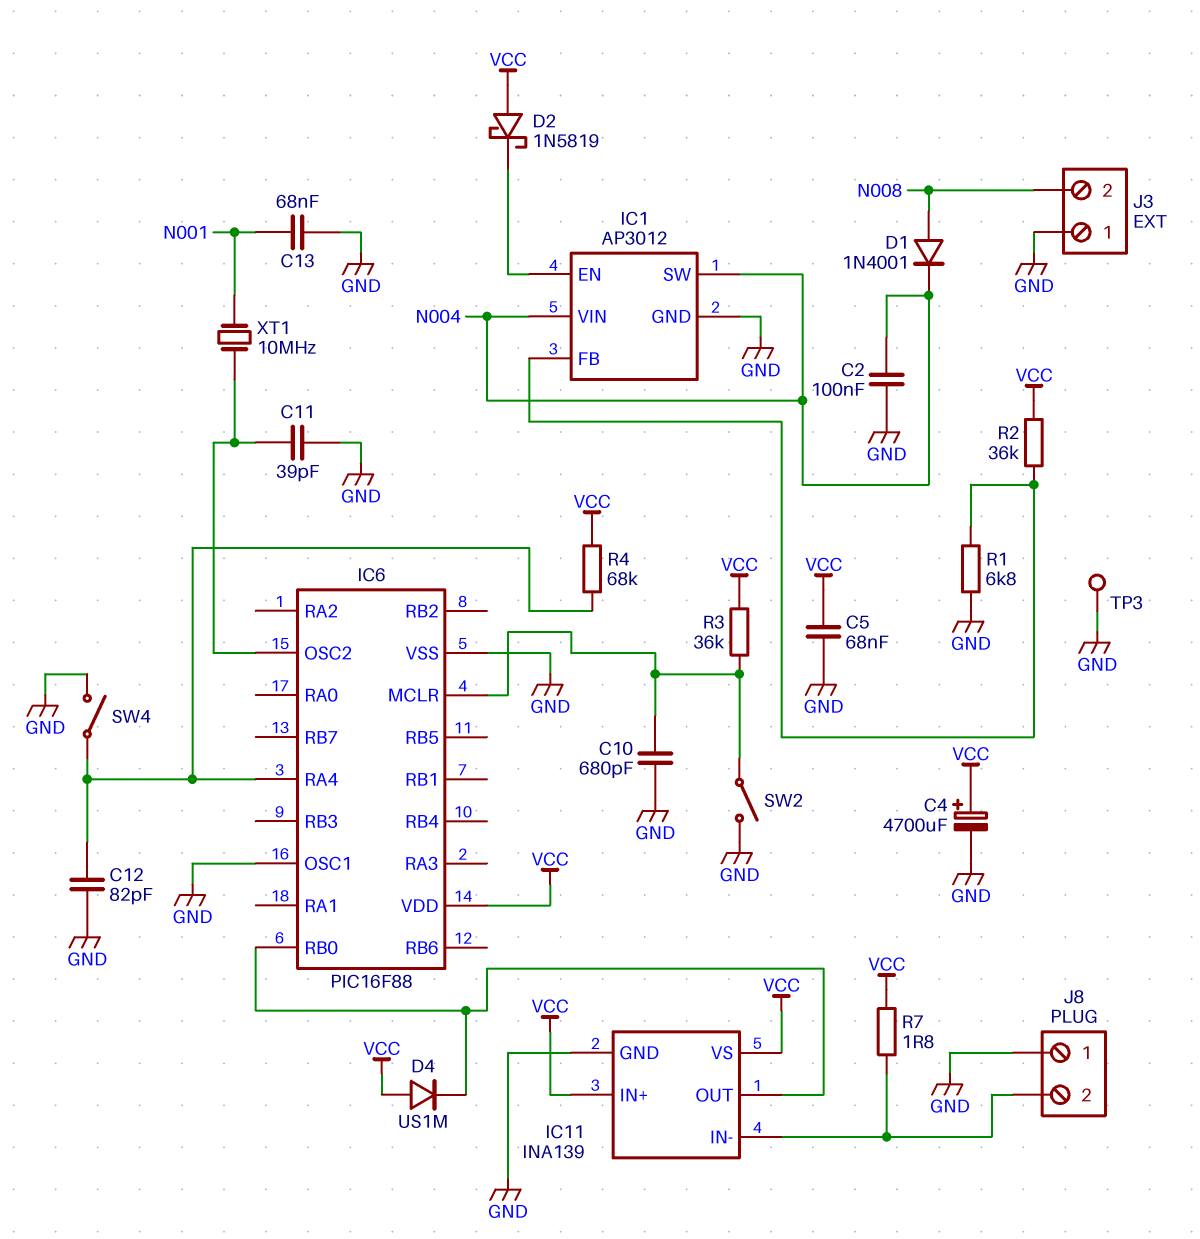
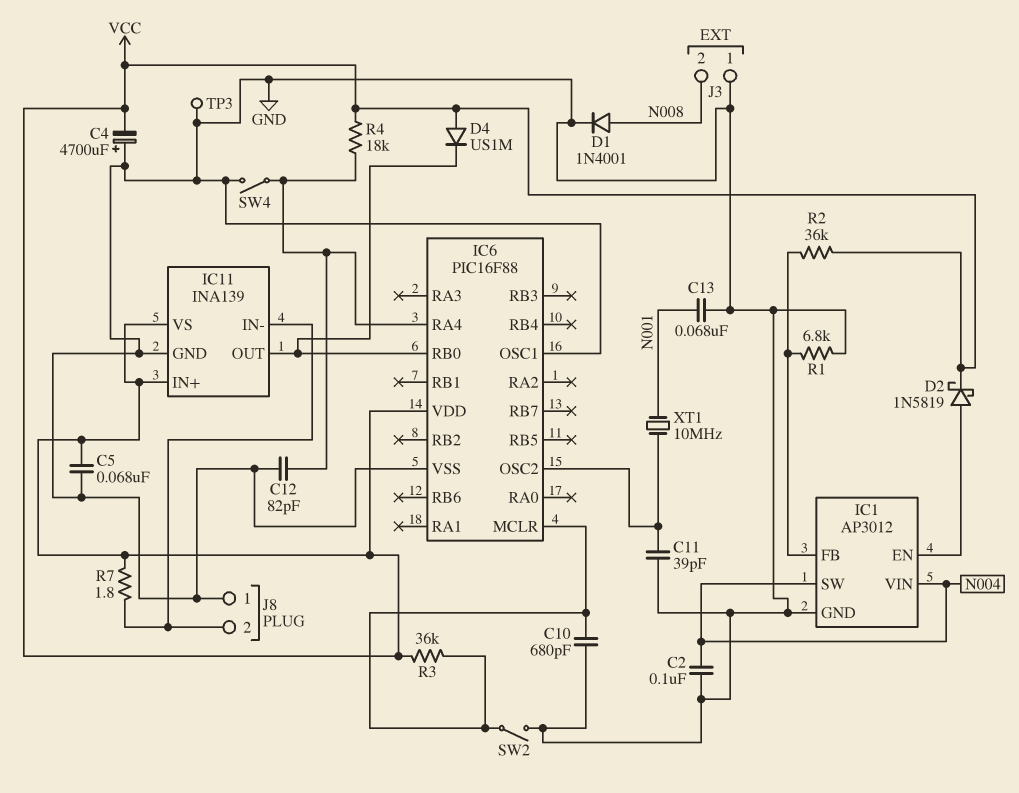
C4: 4700uF (plus VCC, minus GND) -> 4700uF (plus GND, minus VCC)
D1: diode 1N4001 (A N008, K N004) -> diode 1N4001 (A N008, K GND)
D2: schottky 1N5819 (A VCC, K IC1/EN) -> schottky 1N5819 (A IC1/EN, K VCC)
R4: 68k (IC6/RA4, VCC) -> 18k (IC6/RA4, VCC)

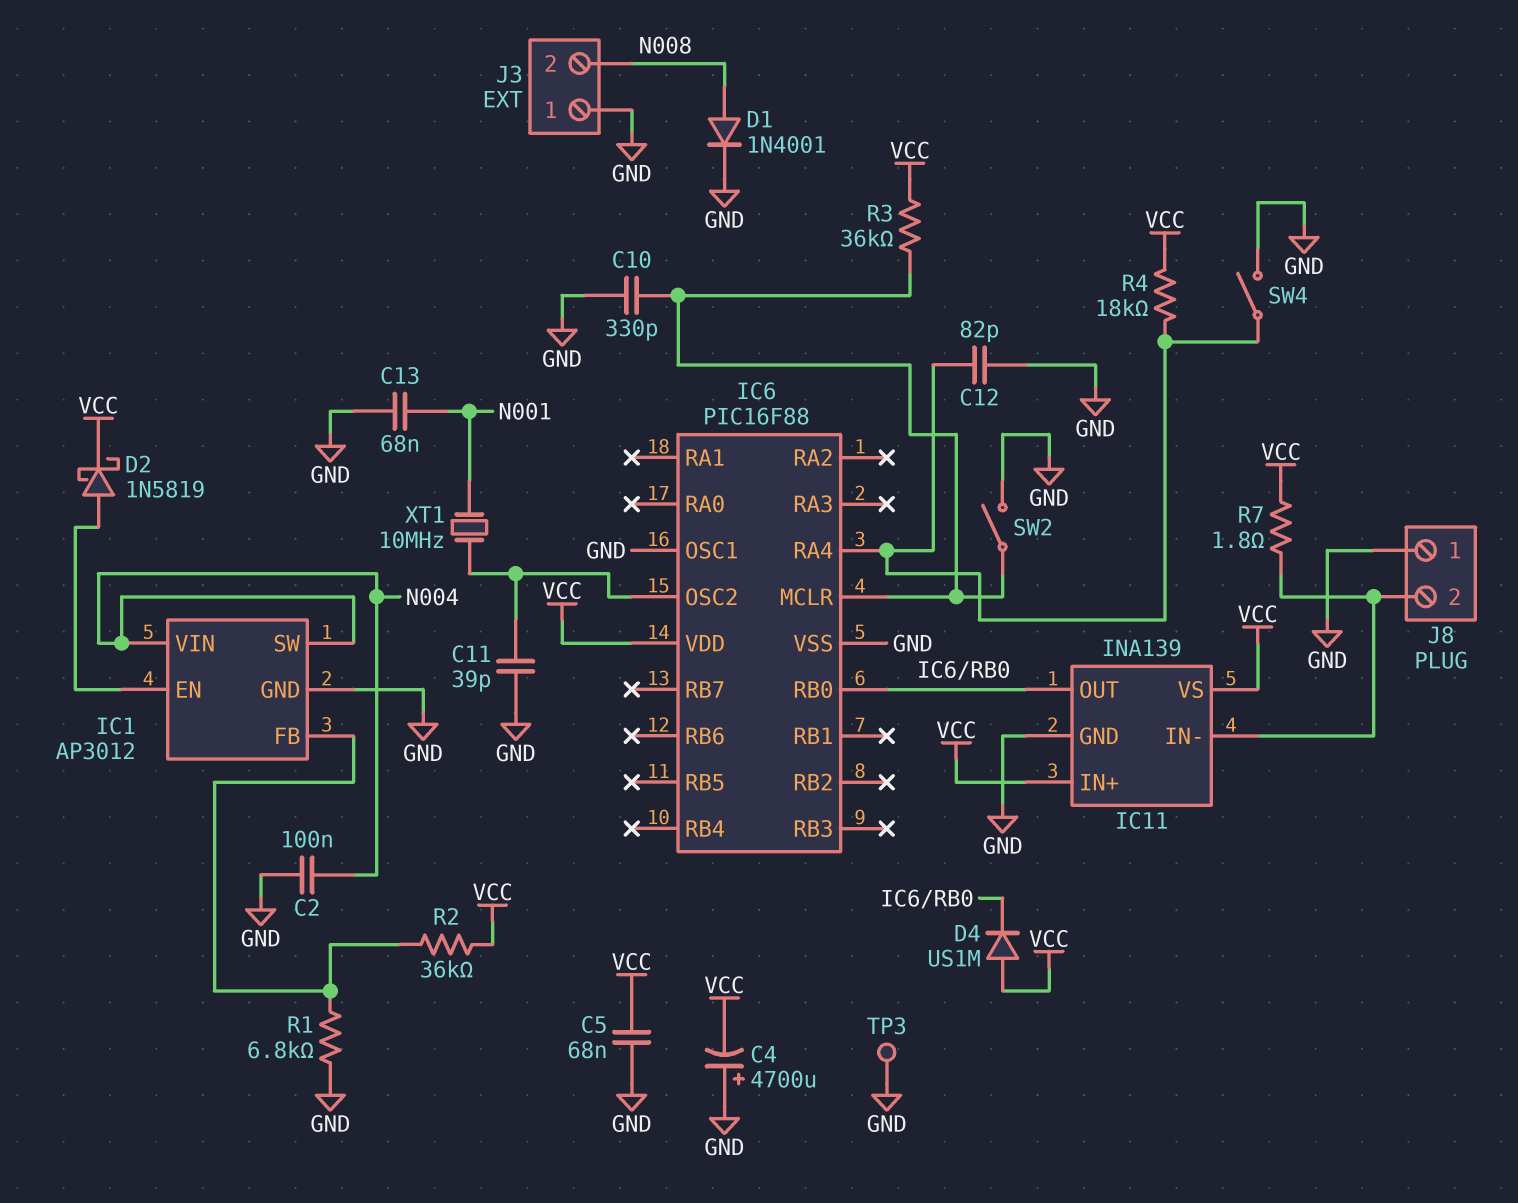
C10: 680pF (GND, IC6/MCLR) -> 330pF (GND, IC6/MCLR)

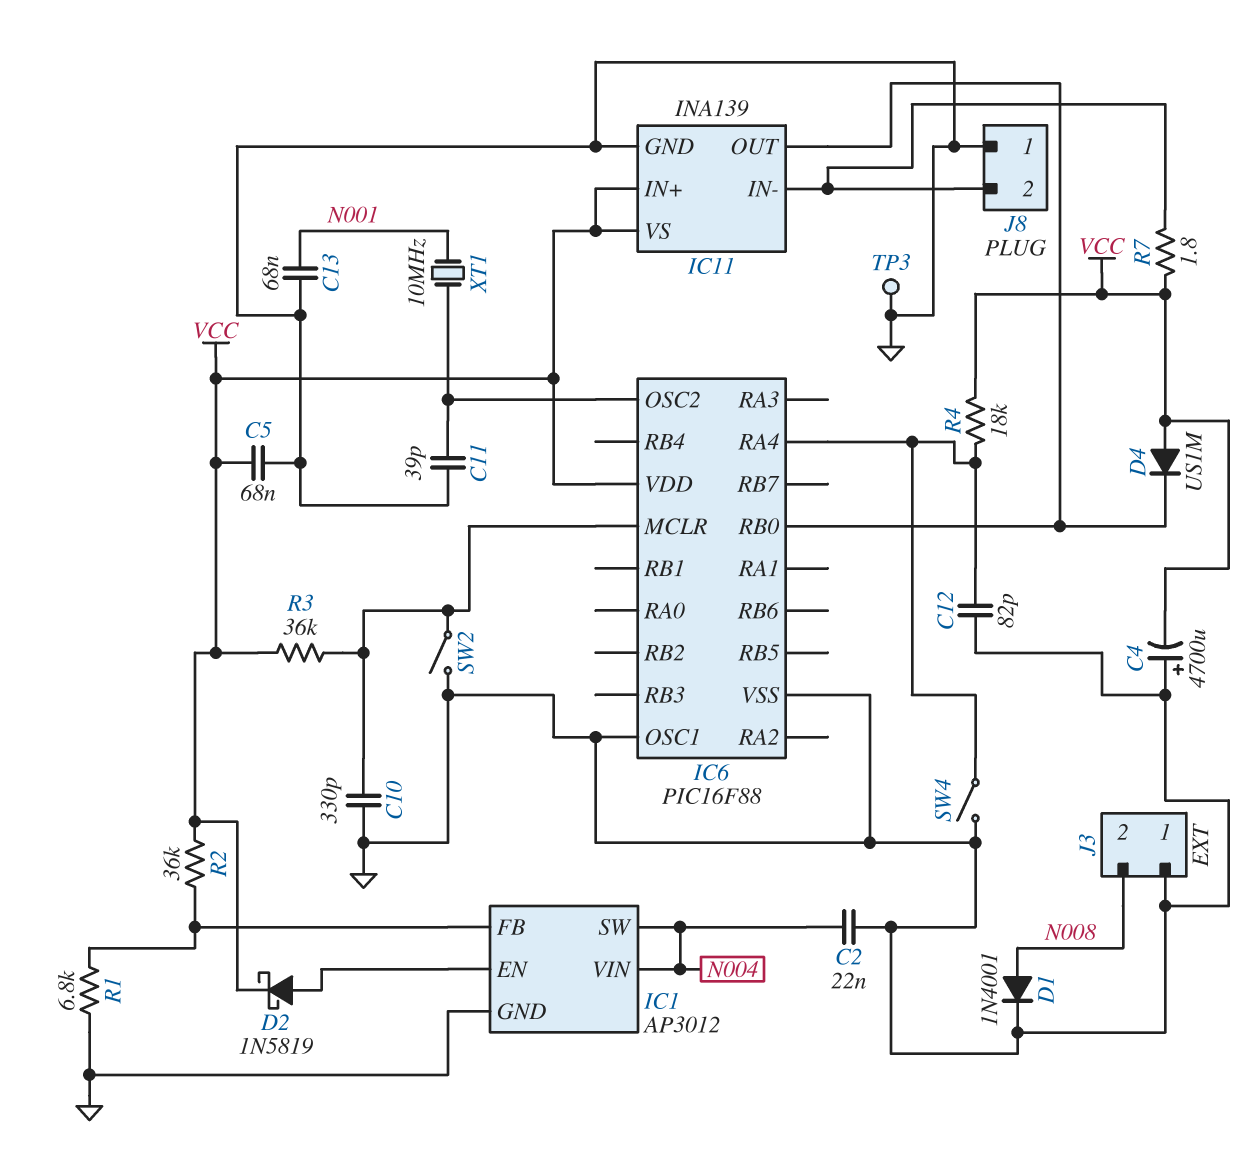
C2: 100nF (GND, N004) -> 22nF (GND, N004)

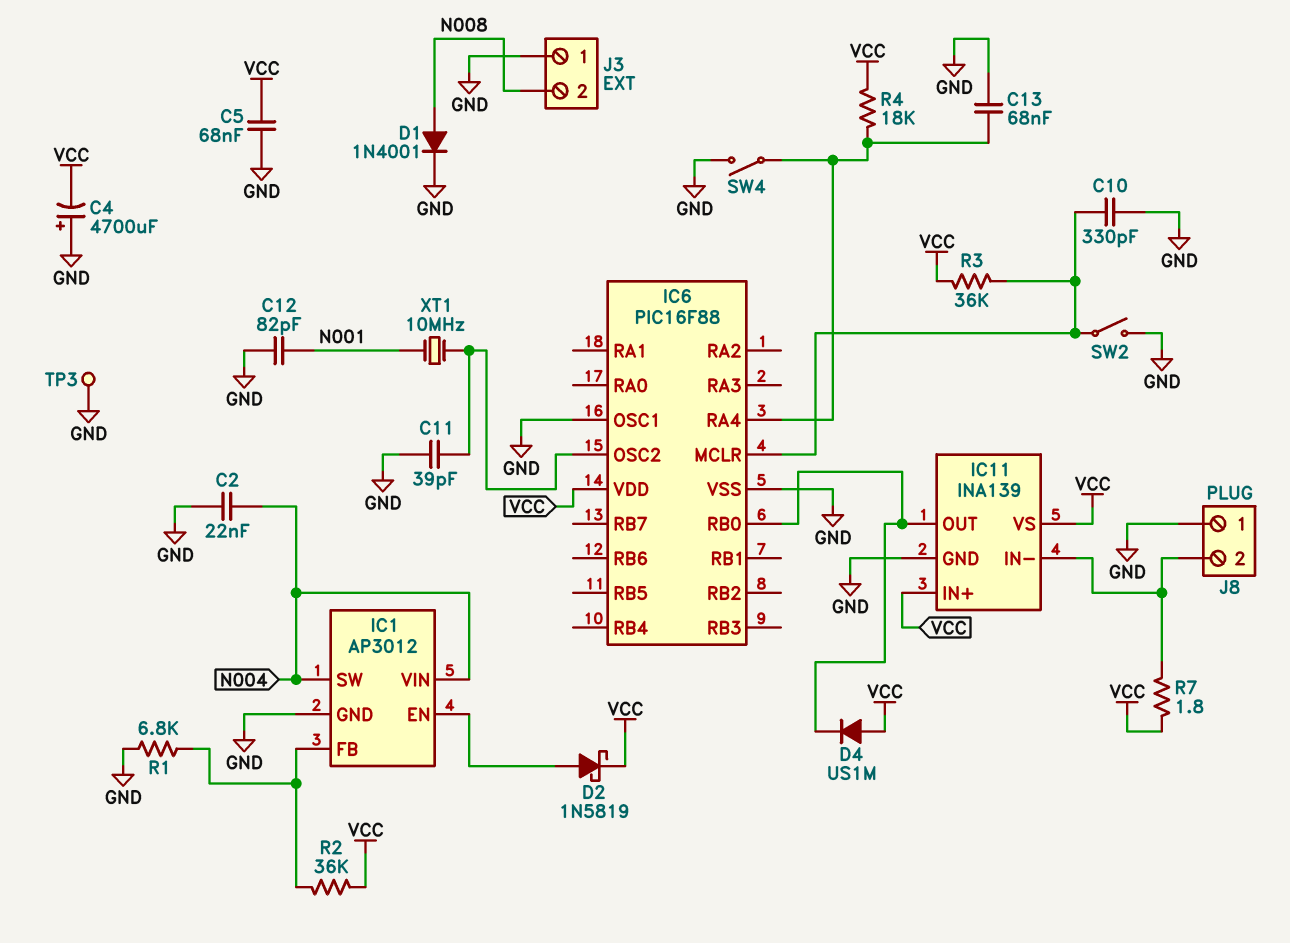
C12: 82pF (GND, IC6/RA4) -> 82pF (GND, N001)
C13: 68nF (GND, N001) -> 68nF (GND, IC6/RA4)

